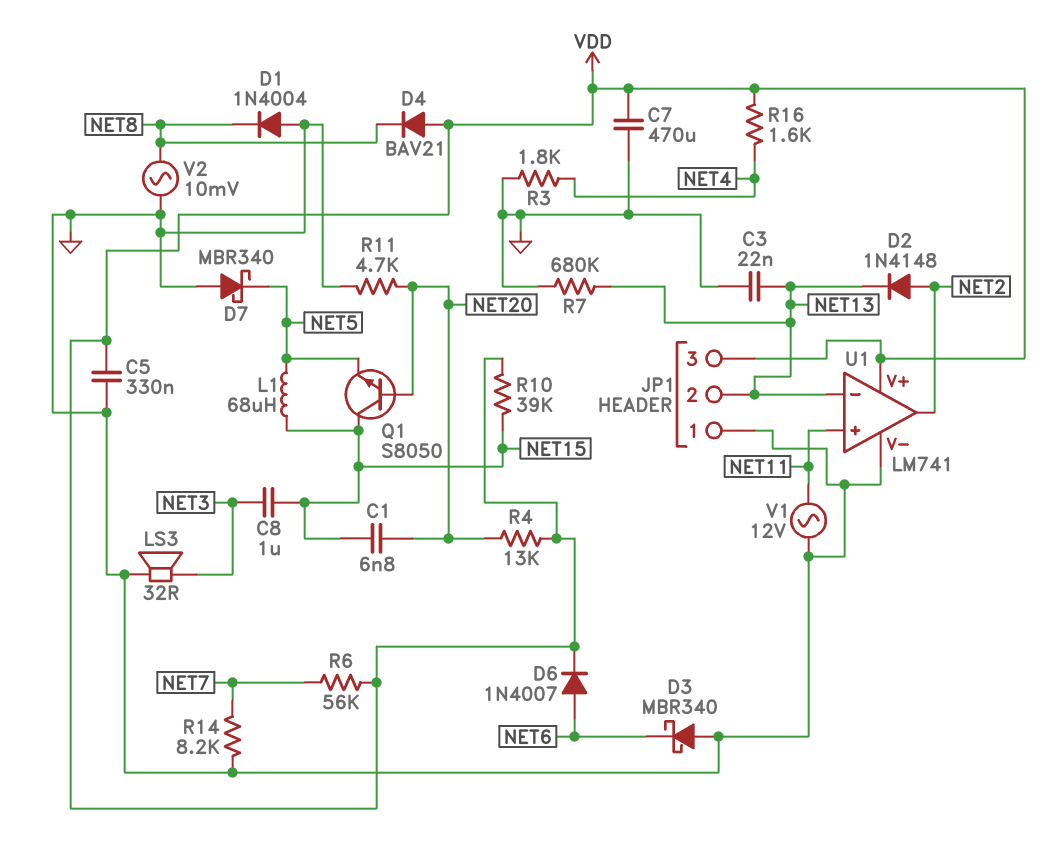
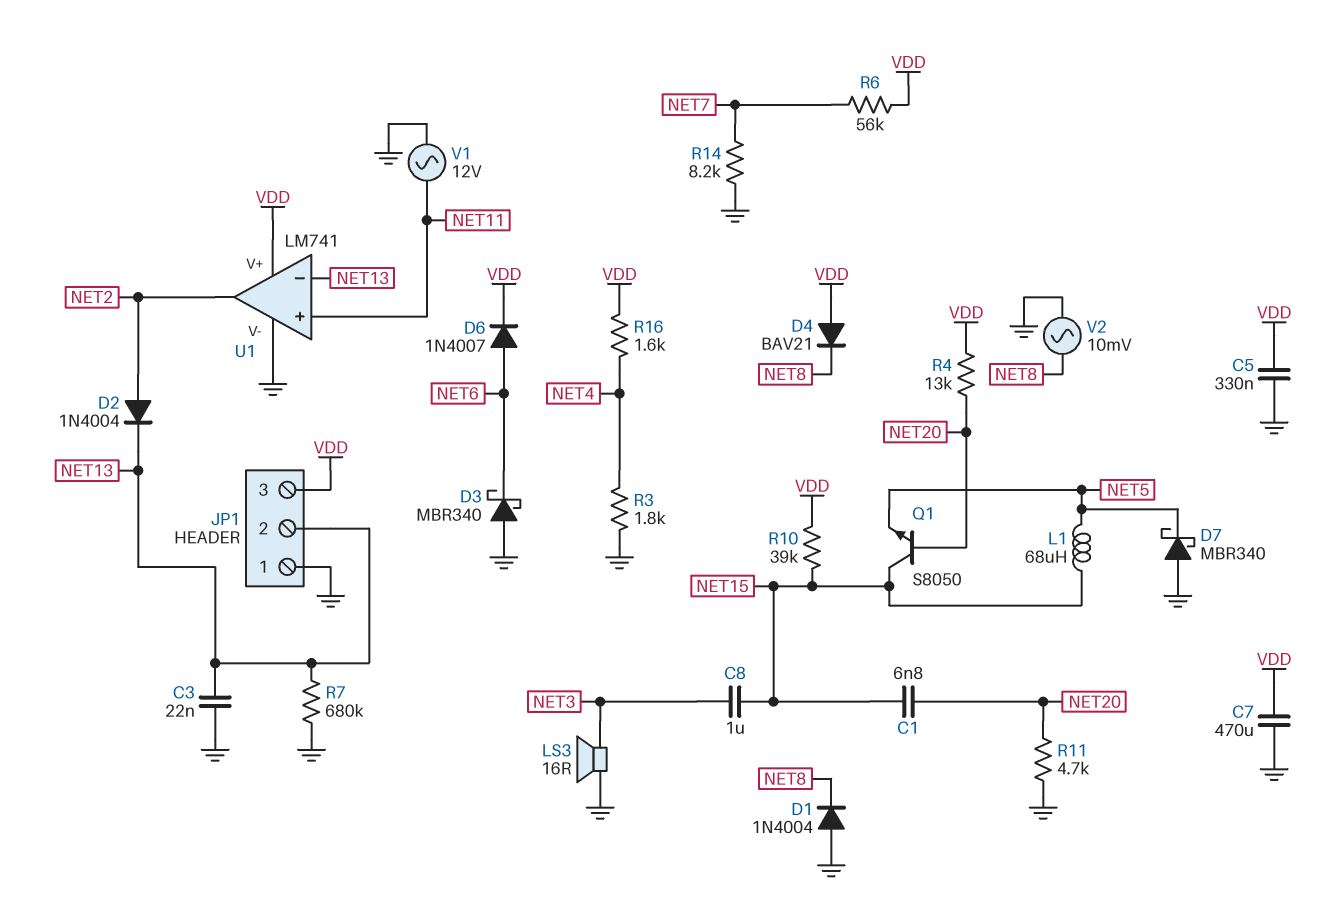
D2: diode 1N4148 (A NET2, K NET13) -> diode 1N4004 (A NET2, K NET13)
LS3: speaker 32R (GND, NET3) -> speaker 16R (GND, NET3)

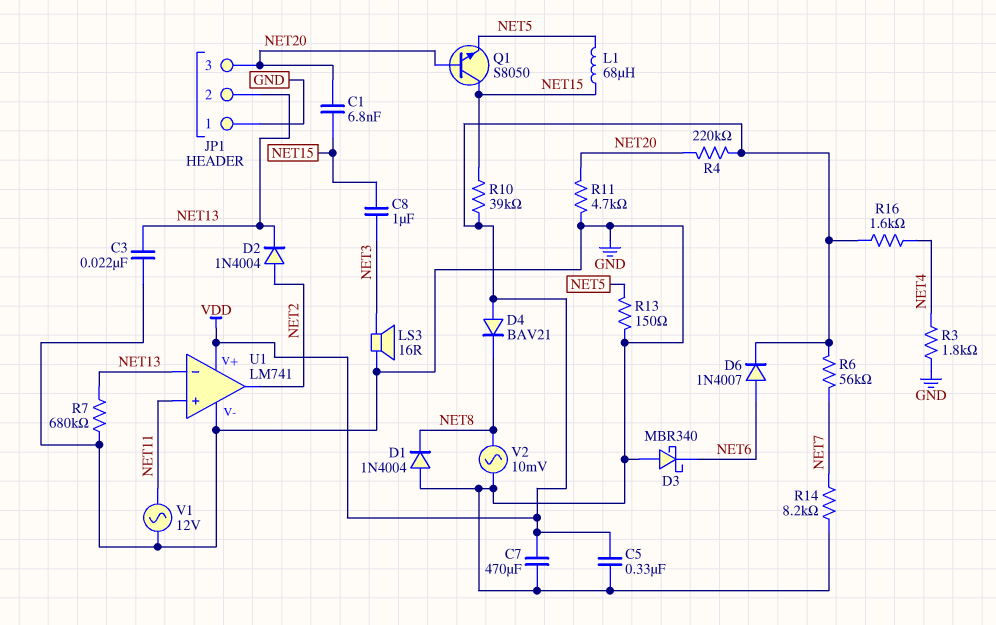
D7: schottky MBR340 (A GND, K NET5) -> none
JP1 pin 3: VDD -> NET20
R4: 13k (NET20, VDD) -> 220k (NET20, VDD)
R13: none -> 150 (GND, NET5)

